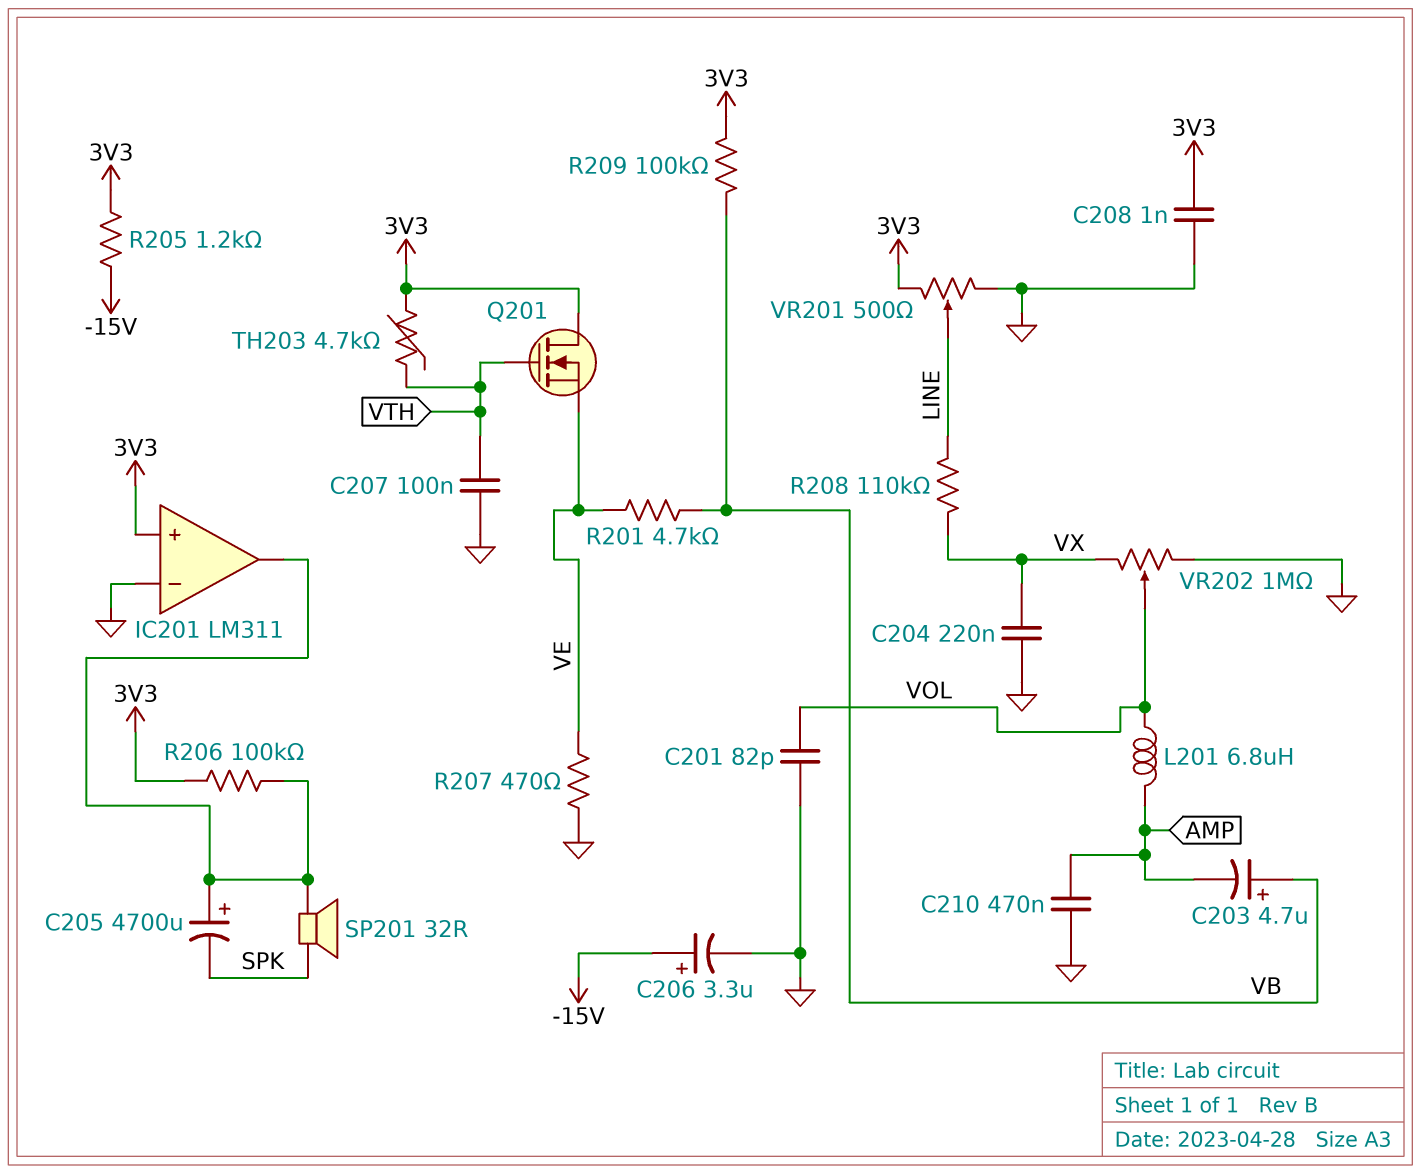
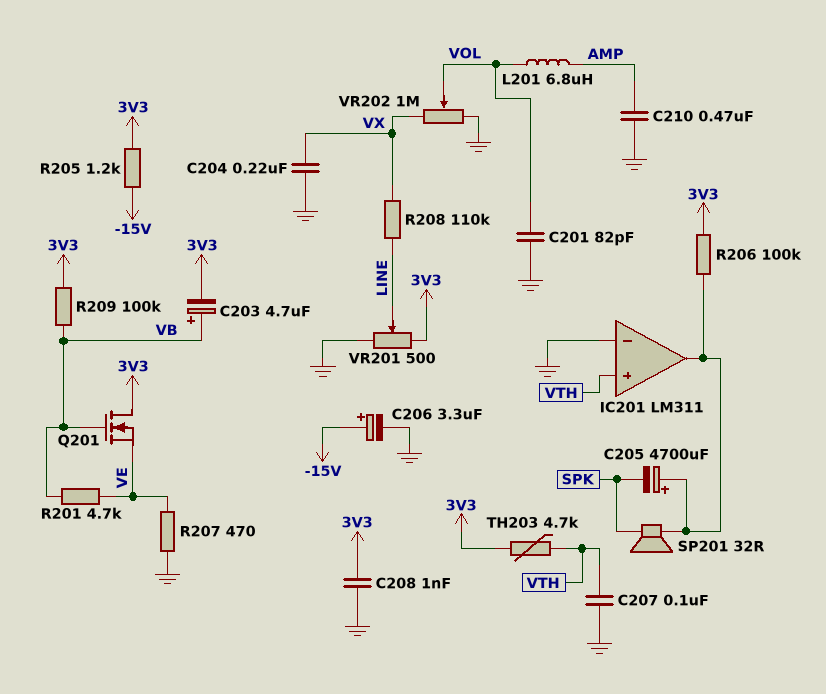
C203: 4.7uF (plus VB, minus AMP) -> 4.7uF (plus VB, minus 3V3)
IC201 pin in+: 3V3 -> VTH
Q201: NMOS (G VTH, D 3V3, S VE) -> NMOS (G VB, D 3V3, S VE)

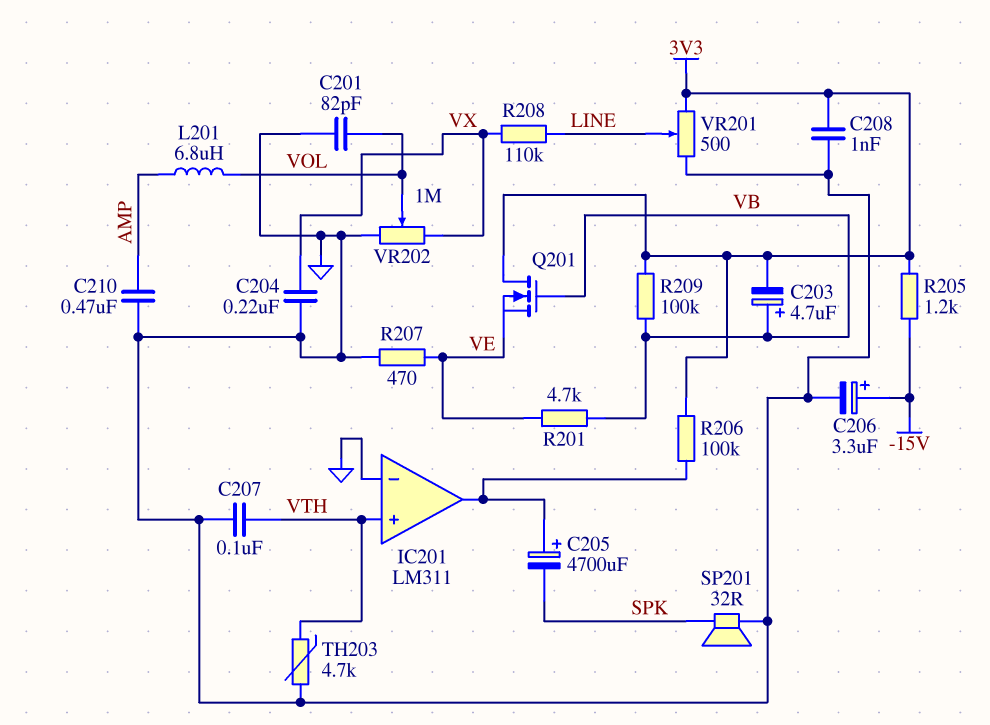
SP201: speaker 32R (IC201/out, SPK) -> speaker 32R (GND, SPK)
TH203: 4.7k (3V3, VTH) -> 4.7k (GND, VTH)

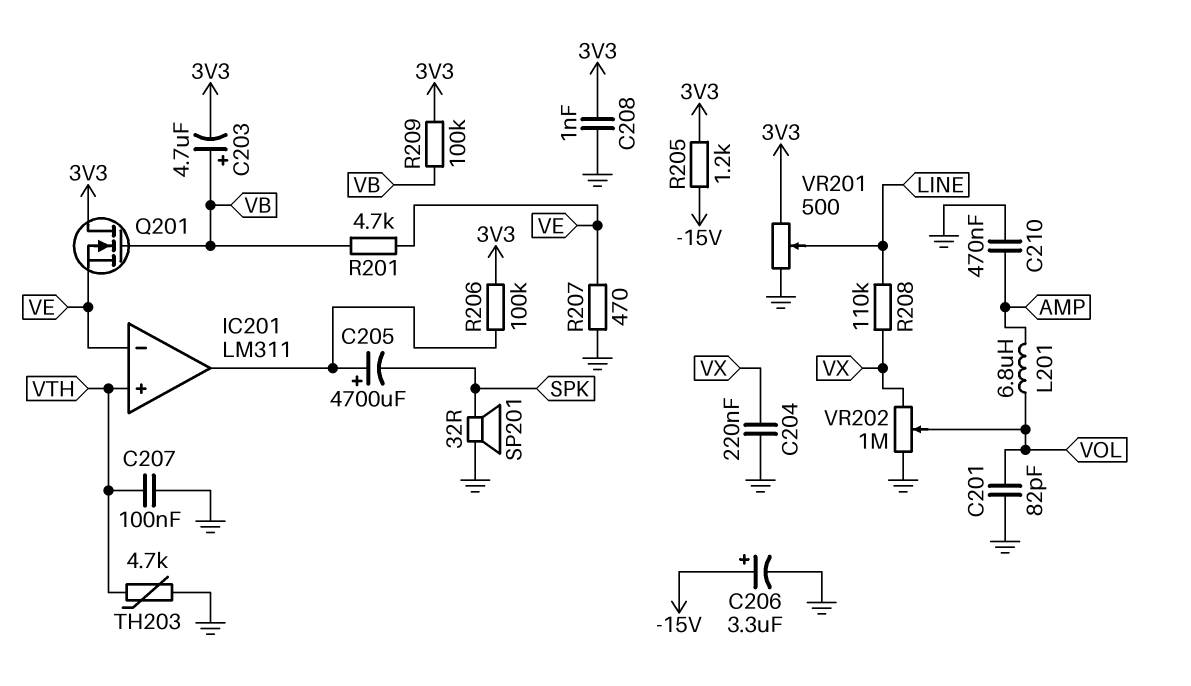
IC201 pin in-: GND -> VE

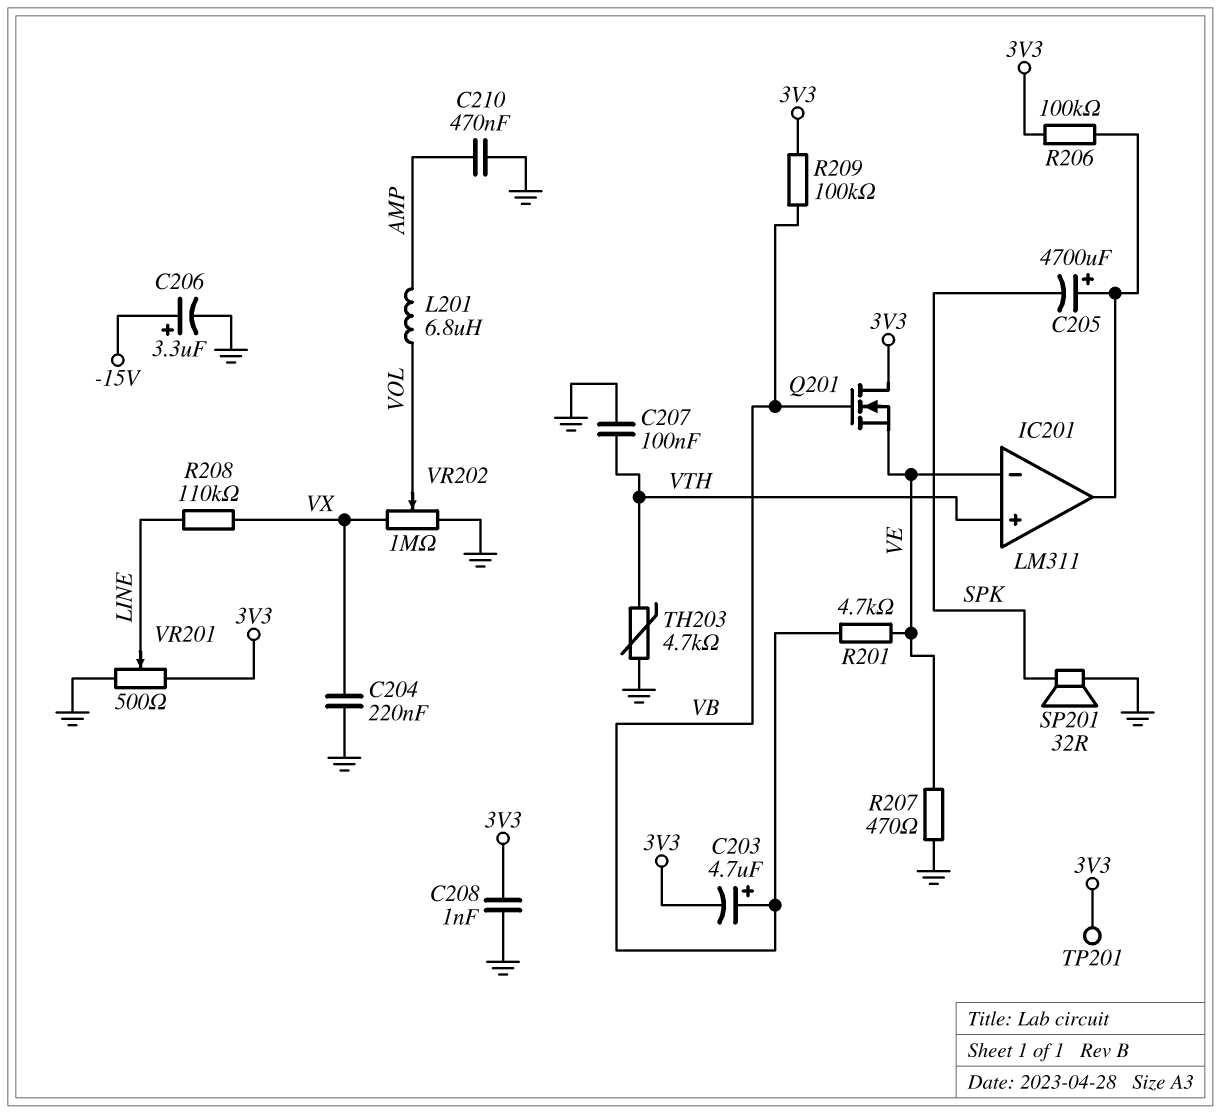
C201: 82pF (GND, VOL) -> none
R205: 1.2k (-15V, 3V3) -> none
TP201: none -> test point (3V3)

